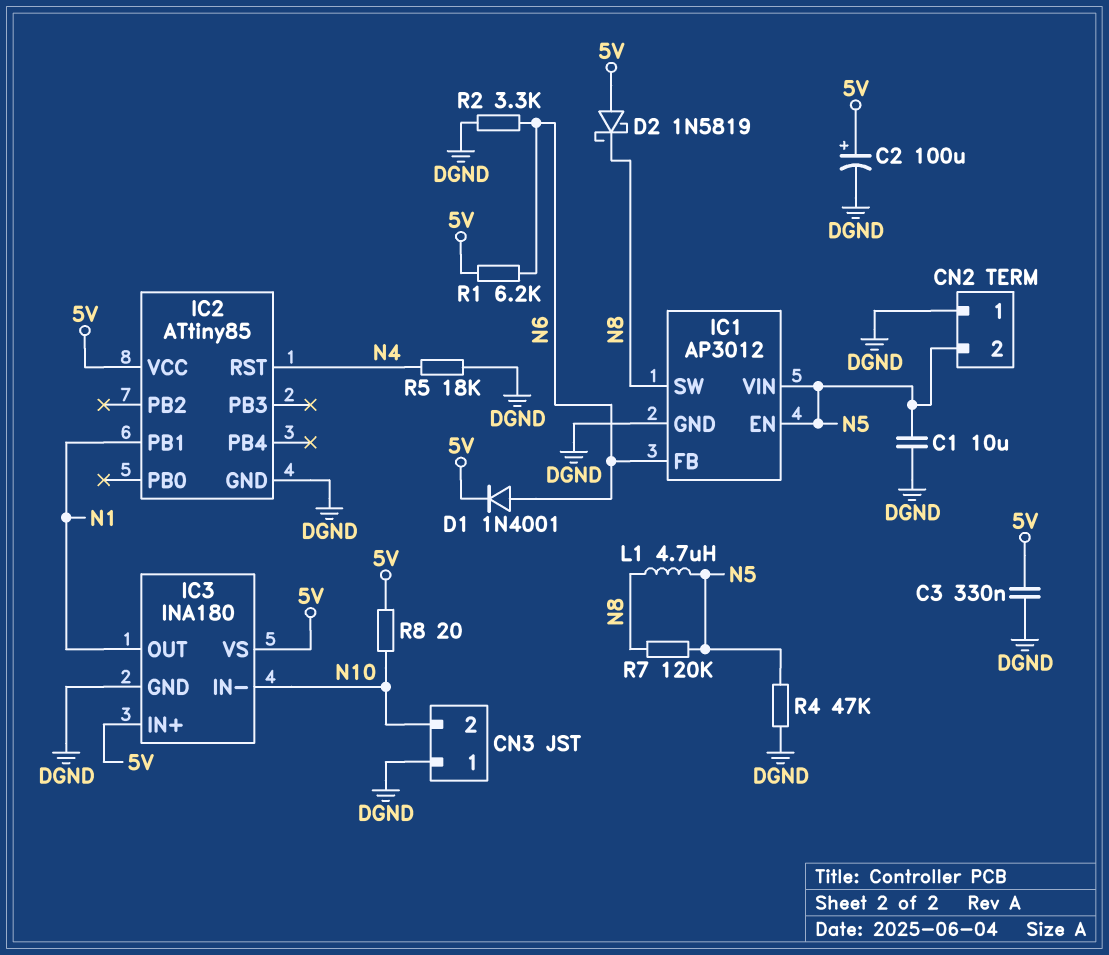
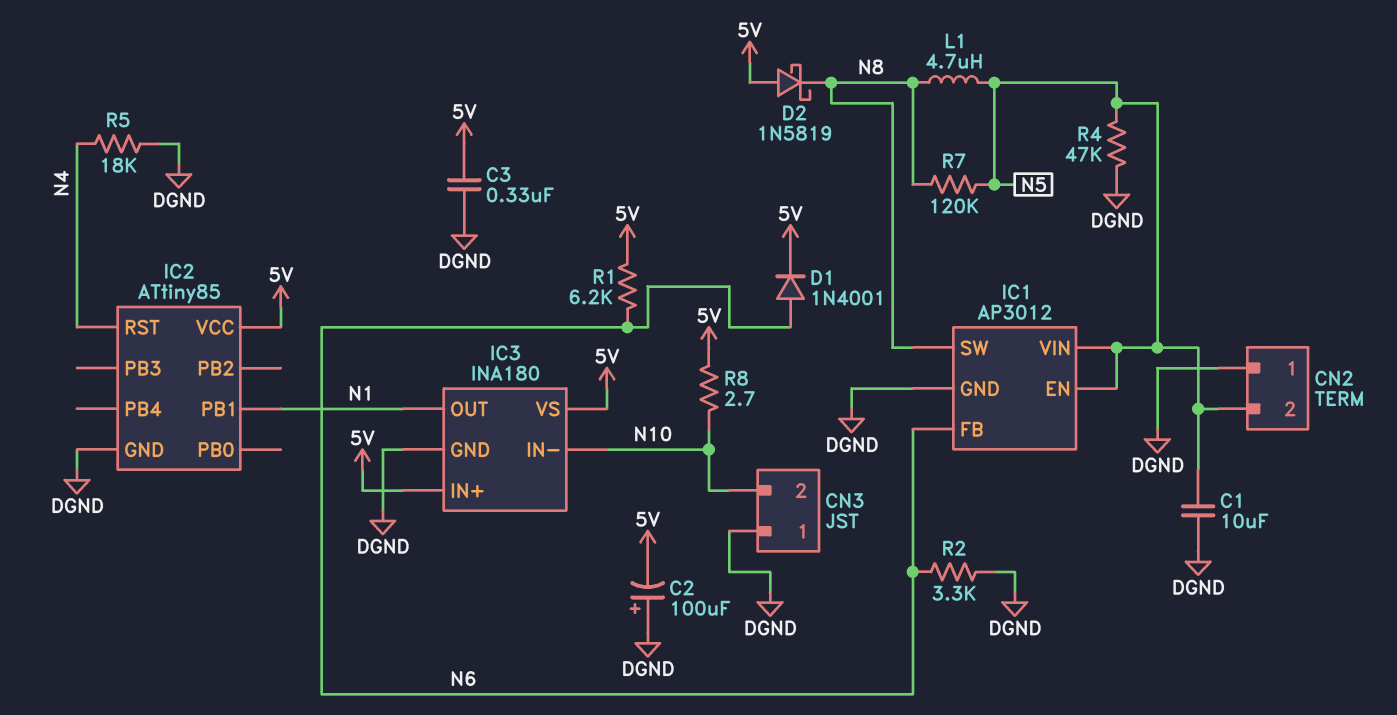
C2: 100uF (plus 5V, minus DGND) -> 100uF (plus DGND, minus 5V)
R8: 20 (5V, N10) -> 2.7 (5V, N10)

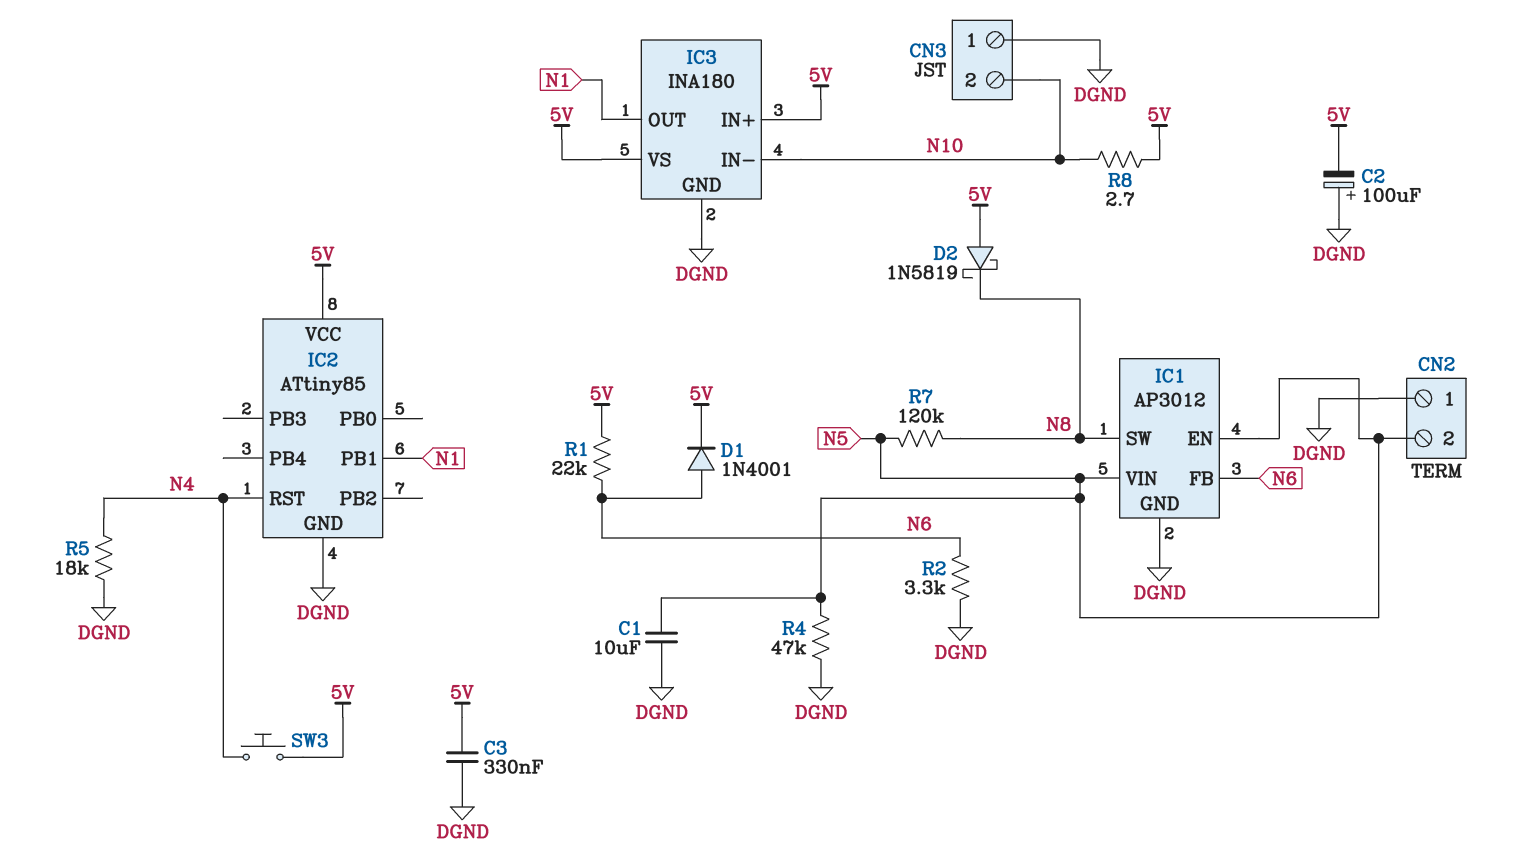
L1: 4.7uH (N5, N8) -> none
R1: 6.2k (5V, N6) -> 22k (5V, N6)
SW3: none -> button (5V, N4)

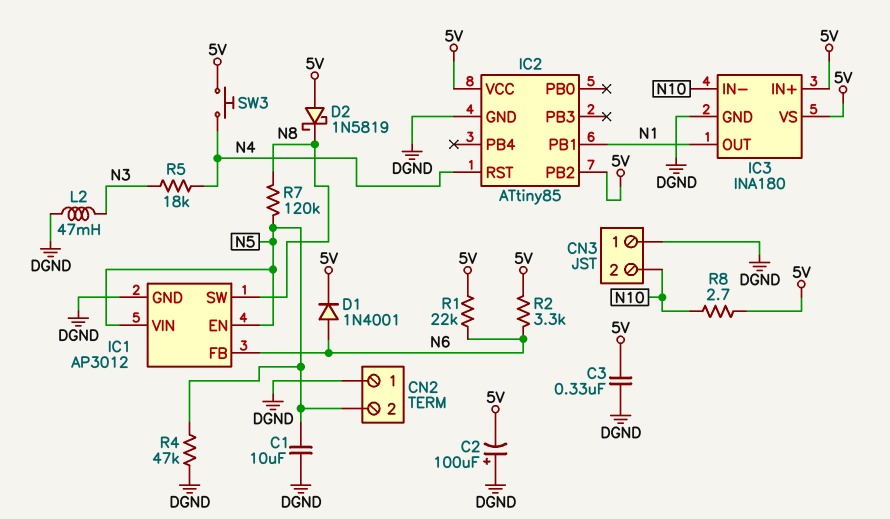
IC2 pin PB2: none -> 5V
L2: none -> 47mH (DGND, N3)
R2: 3.3k (DGND, N6) -> 3.3k (5V, N6)
R5: 18k (DGND, N4) -> 18k (N3, N4)

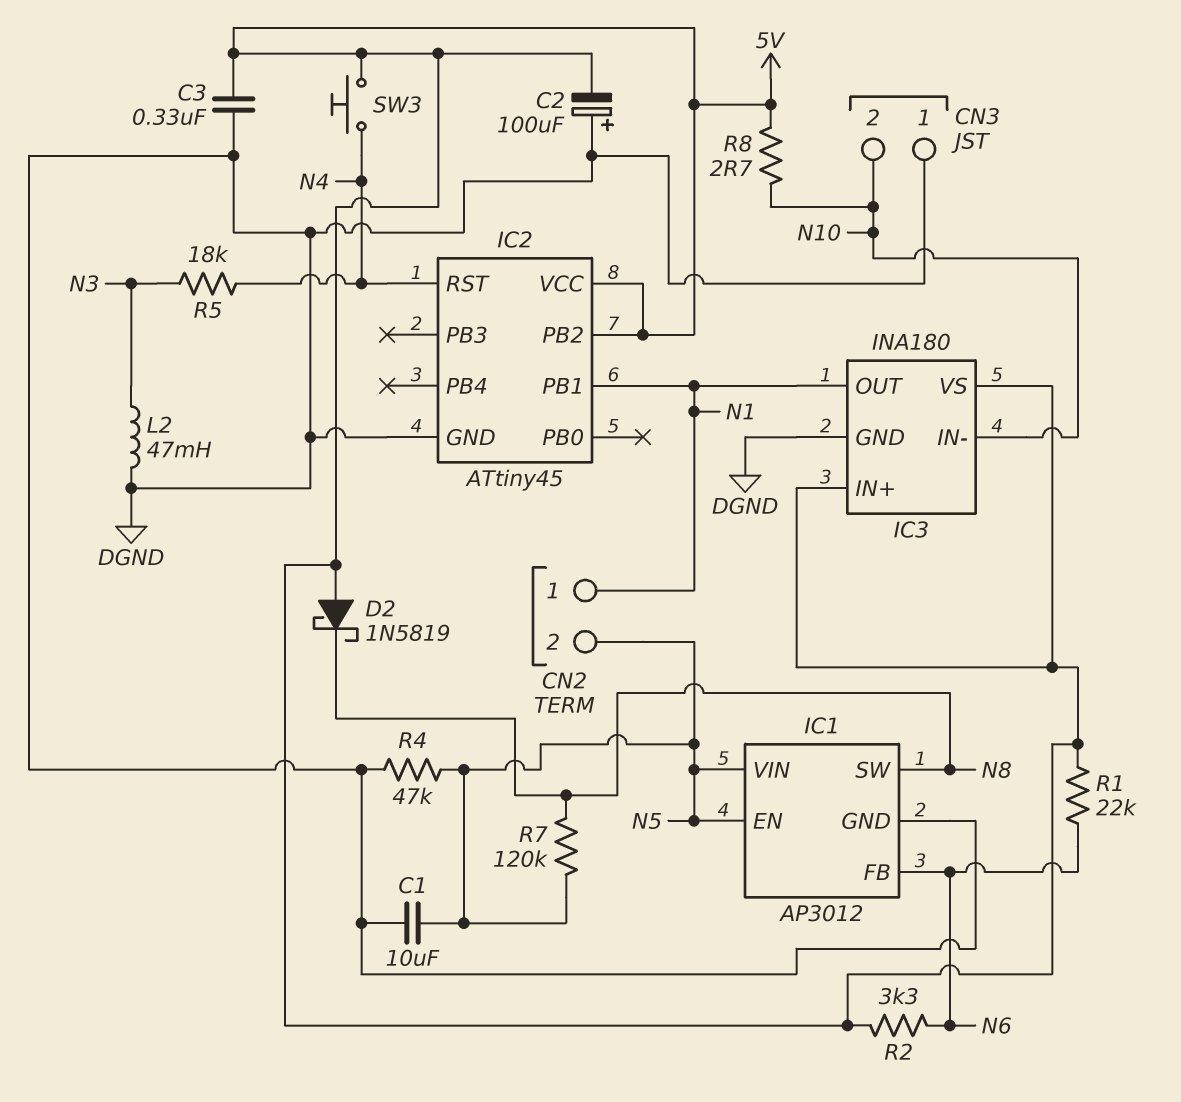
CN2 pin 1: DGND -> N1
D1: diode 1N4001 (A N6, K 5V) -> none
IC2: ATtiny85 -> ATtiny45

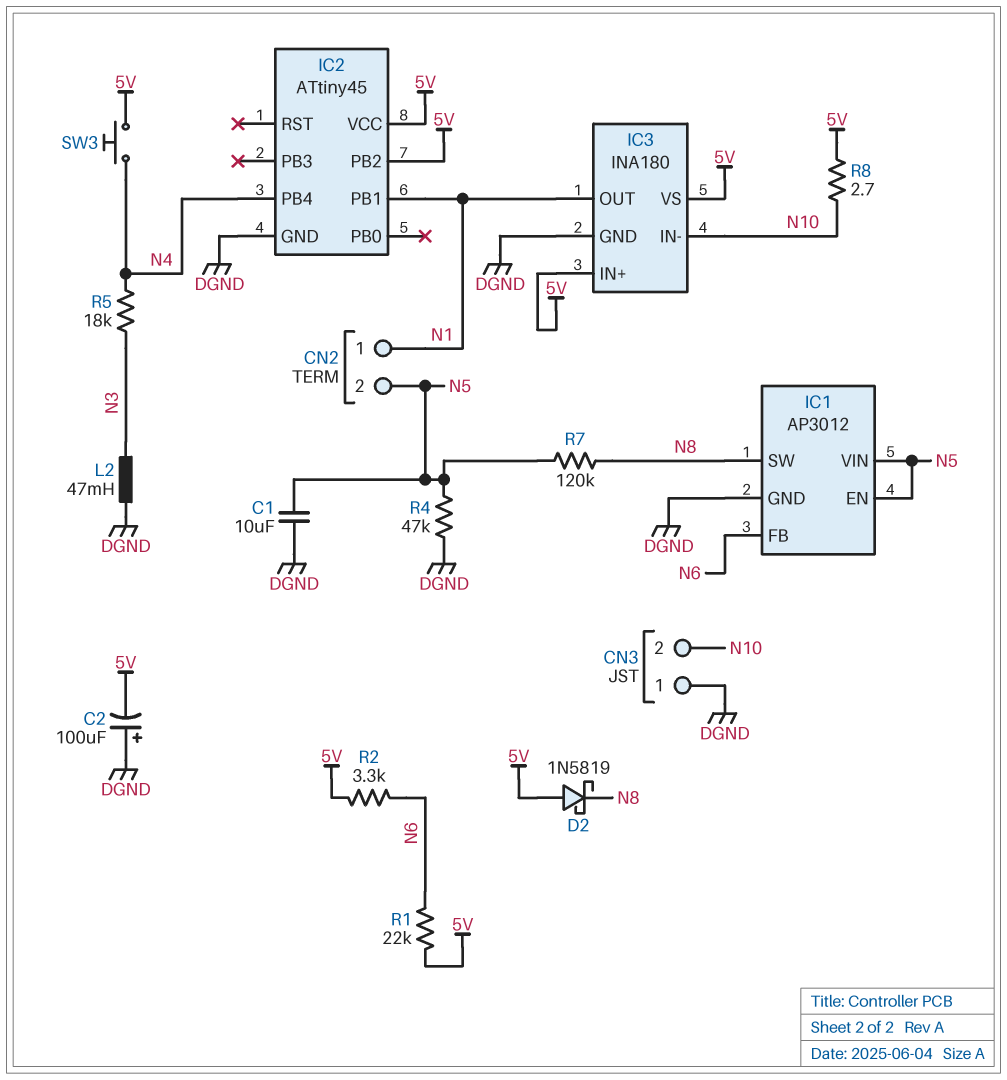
C3: 330nF (5V, DGND) -> none
IC2 pin PB4: none -> N4
IC2 pin RST: N4 -> none

